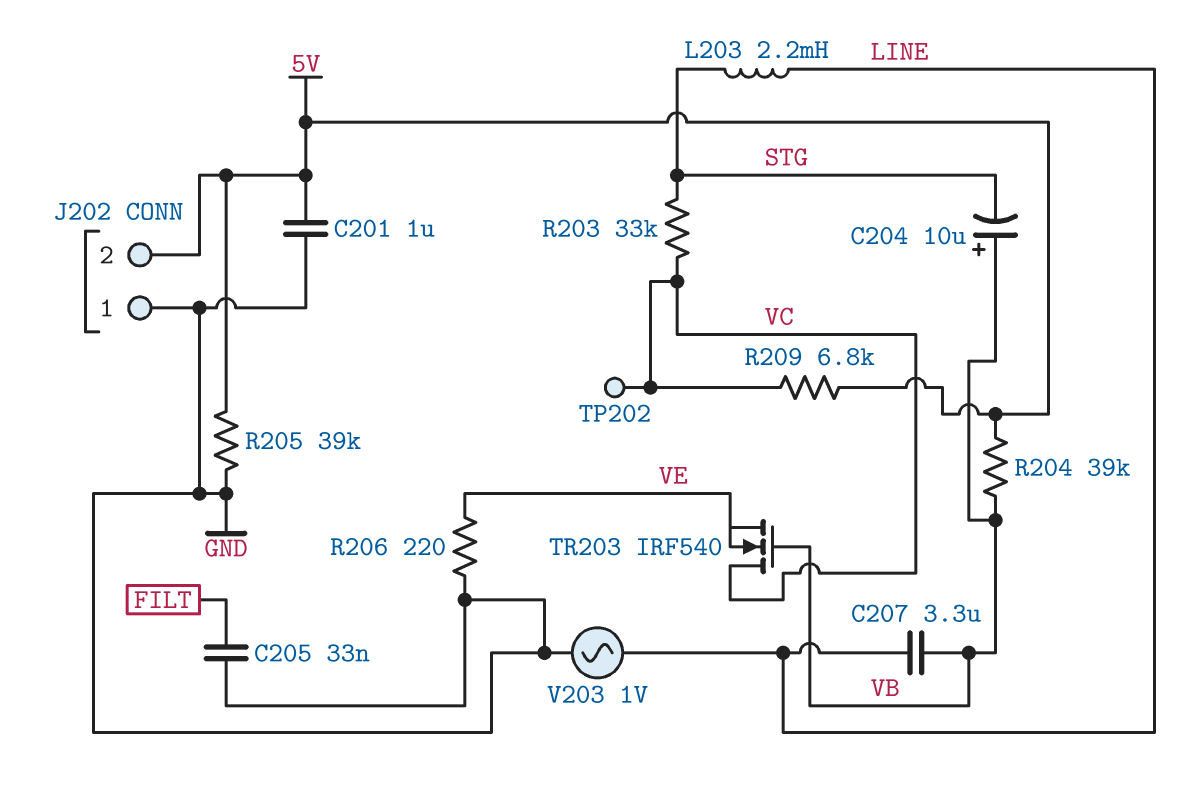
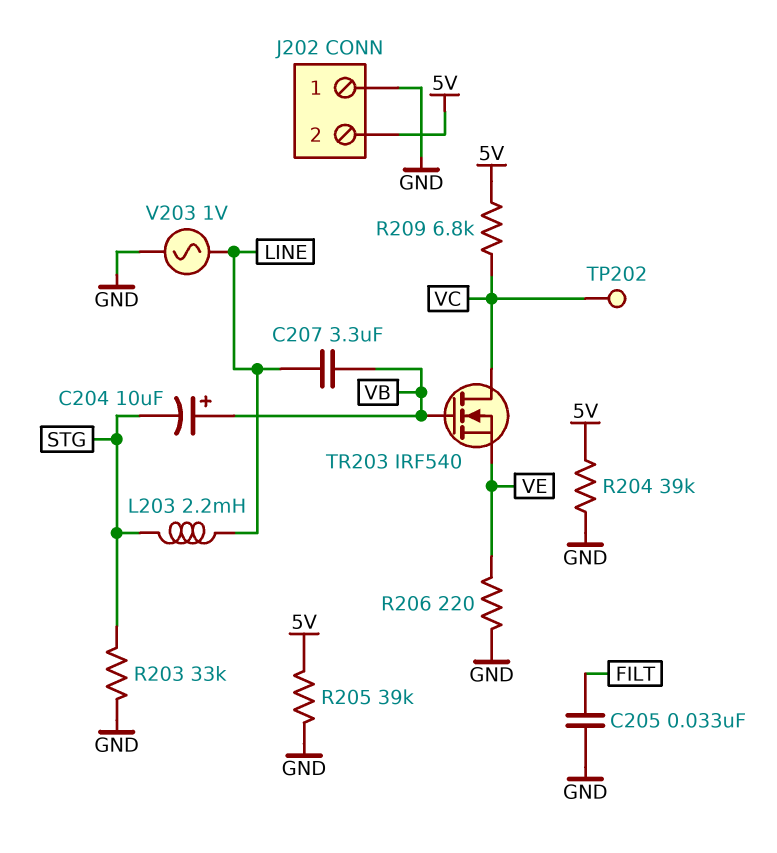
C201: 1uF (5V, GND) -> none
R203: 33k (STG, VC) -> 33k (GND, STG)
R204: 39k (5V, VB) -> 39k (5V, GND)

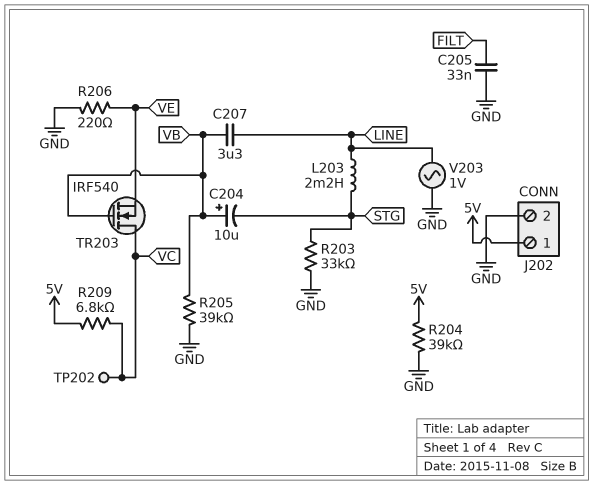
J202 pin 1: GND -> 5V
J202 pin 2: 5V -> GND
R205: 39k (5V, GND) -> 39k (GND, VB)

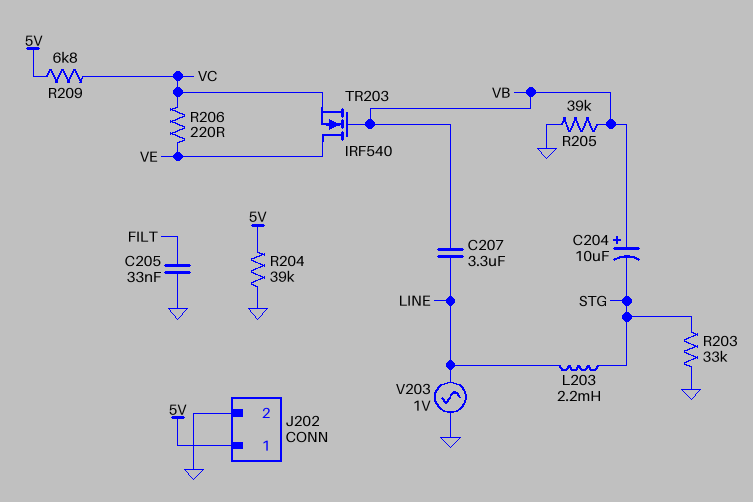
R206: 220 (GND, VE) -> 220 (VC, VE)
TP202: test point (VC) -> none
TR203: NMOS IRF540 (G VB, D VC, S VE) -> NMOS IRF540 (G VB, D VE, S VC)

